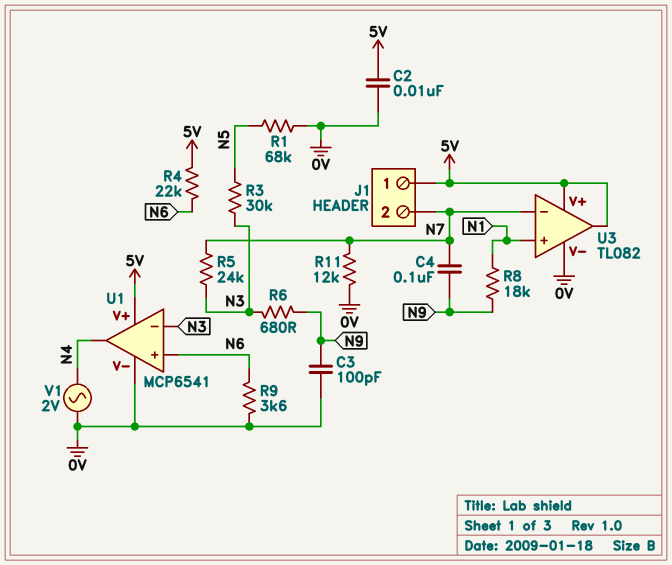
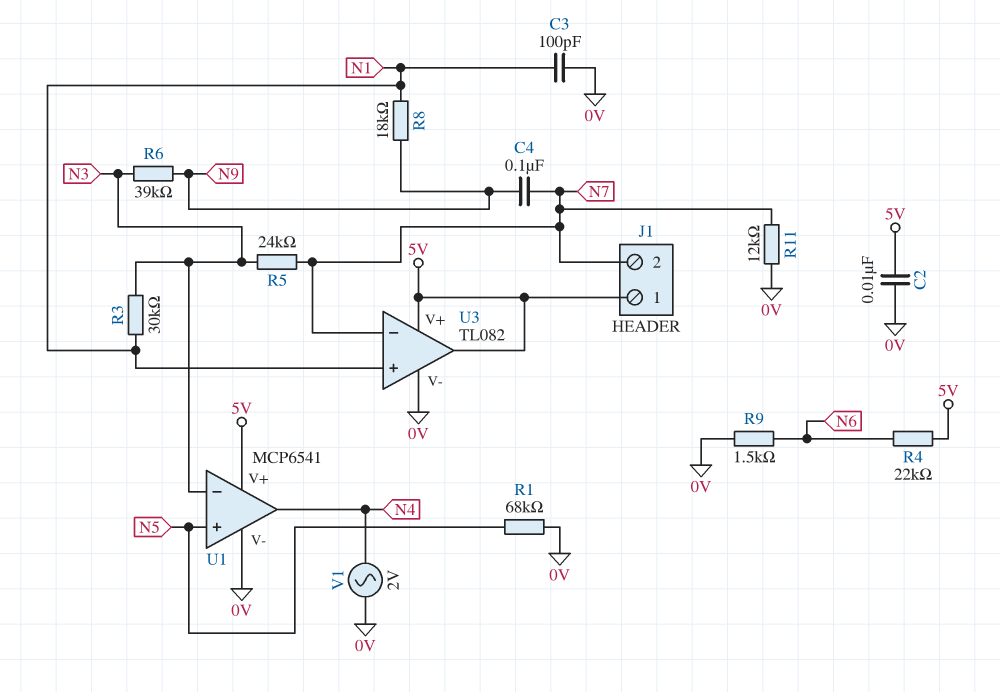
C3: 100pF (0V, N9) -> 100pF (0V, N1)
R3: 30k (N3, N5) -> 30k (N1, N3)
R6: 680 (N3, N9) -> 39k (N3, N9)
R9: 3.6k (0V, N6) -> 1.5k (0V, N6)
U1 pin in+: N6 -> N5

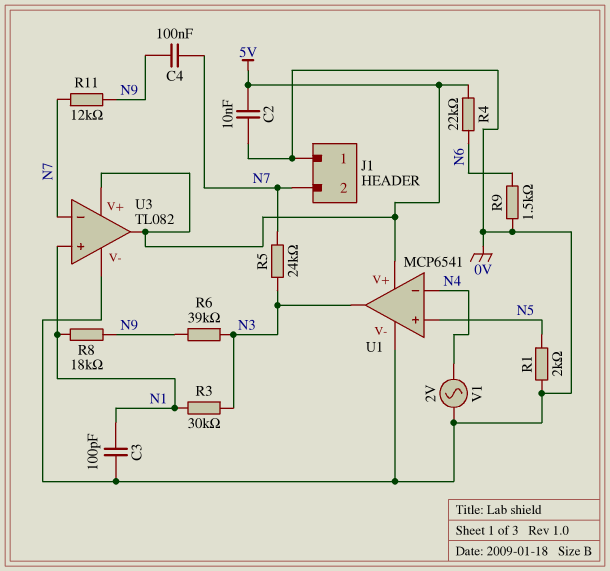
J1 pin 1: 5V -> 0V
R1: 68k (0V, N5) -> 2k (0V, N5)
R11: 12k (0V, N7) -> 12k (N7, N9)
U1 pin in-: N3 -> N4
U1 pin out: N4 -> N3

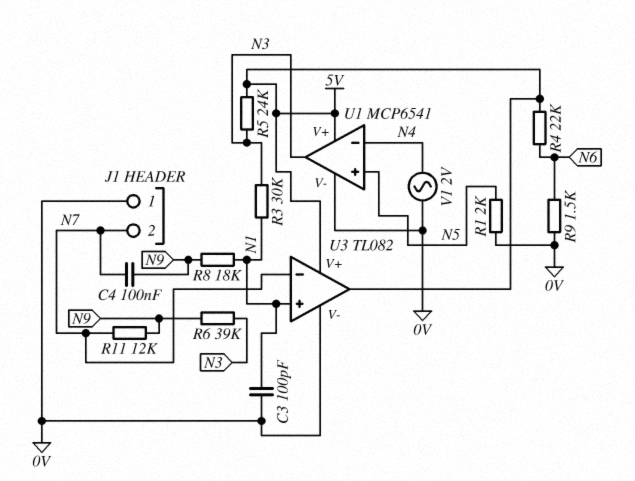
C2: 10nF (0V, 5V) -> none
R5: 24k (N3, N7) -> 24k (5V, N3)

